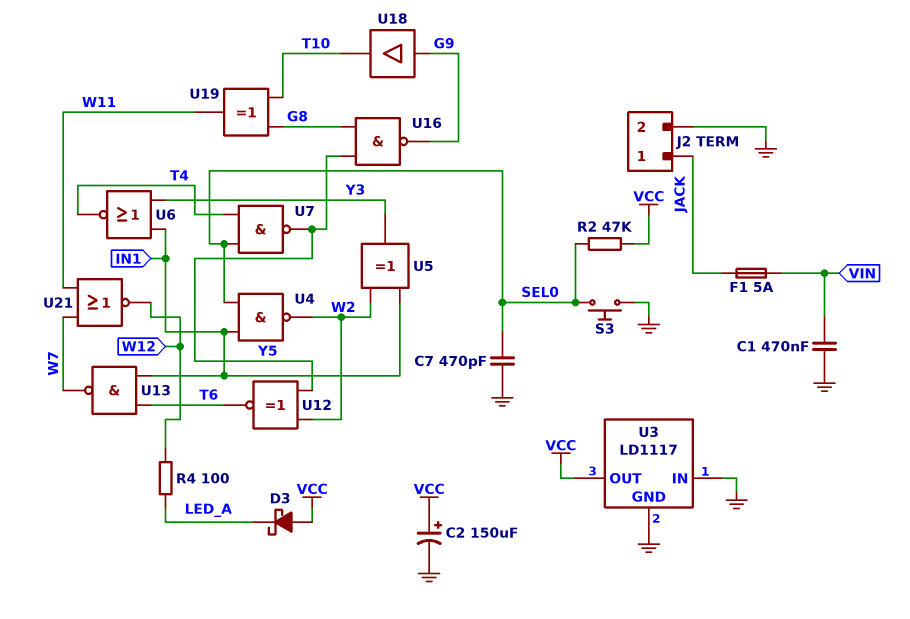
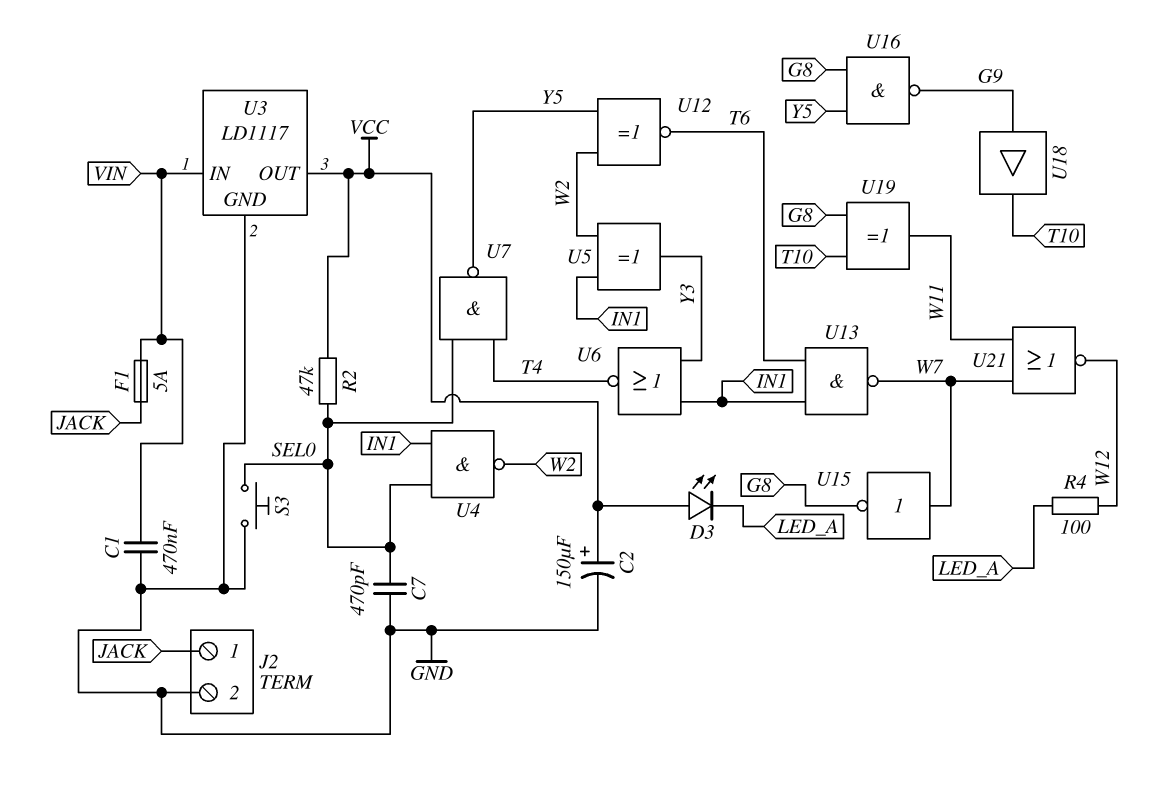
D3: schottky (A VCC, K LED_A) -> LED (A VCC, K LED_A)
U3 pin IN: GND -> VIN
U15: none -> NOT (in W7, out G8)

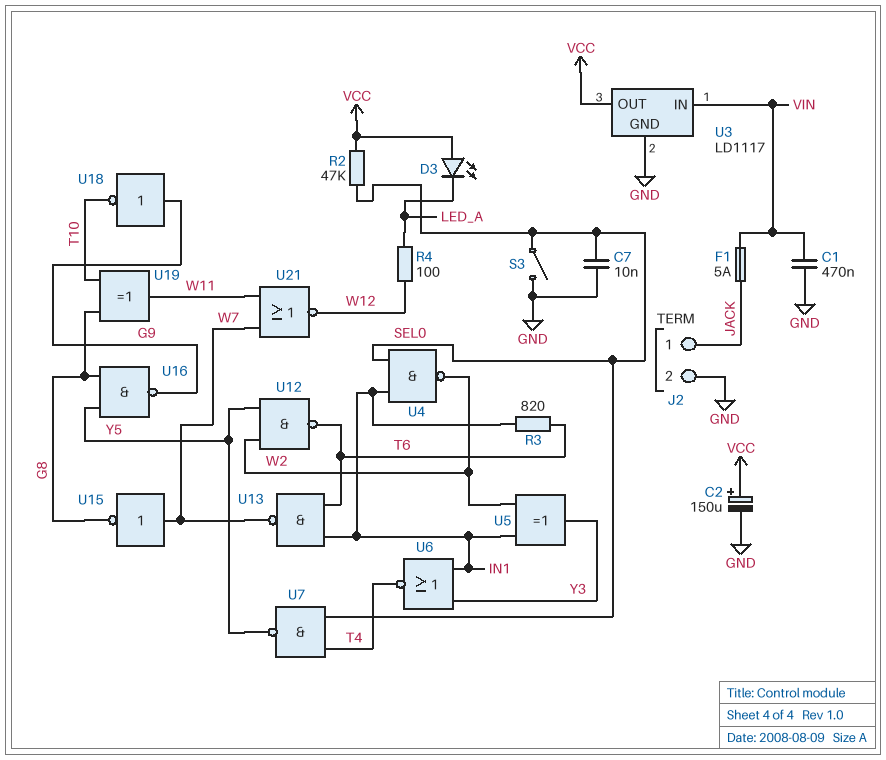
C7: 470pF (GND, SEL0) -> 10nF (GND, SEL0)
R3: none -> 820 (IN1, T6)
S3: button (GND, SEL0) -> switch (GND, SEL0)
U12: XNOR (in W2, in Y5, out T6) -> NAND (in W2, in Y5, out T6)
U18: buffer (in G9, out T10) -> NOT (in G9, out T10)

